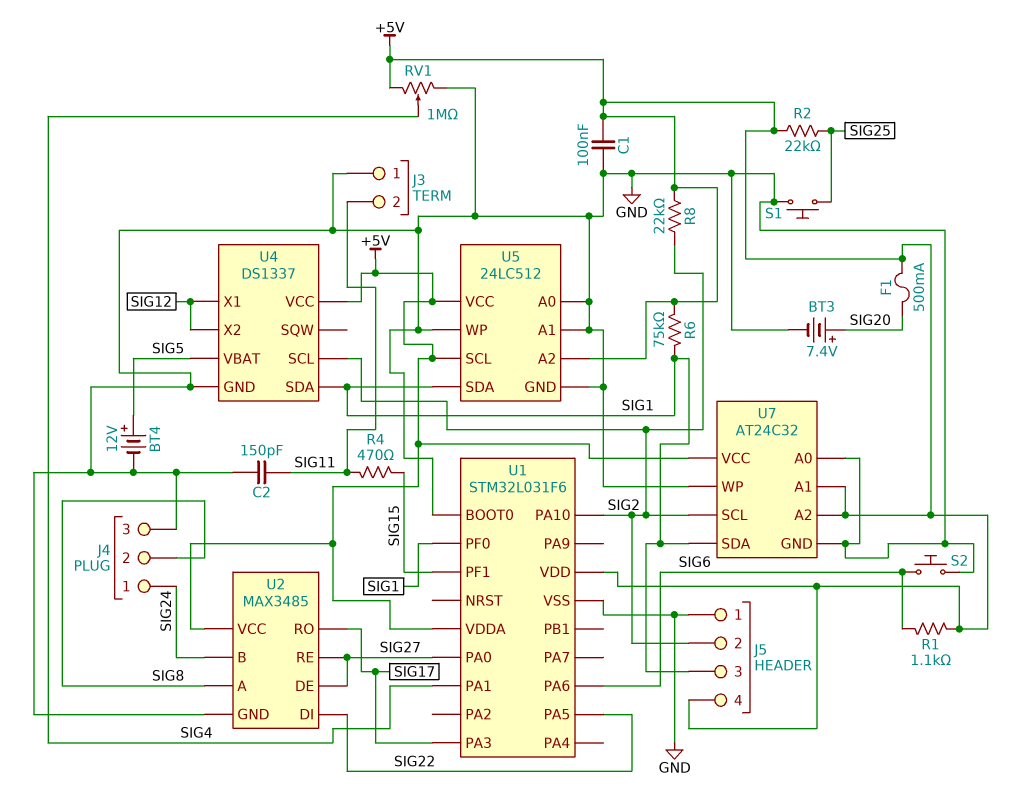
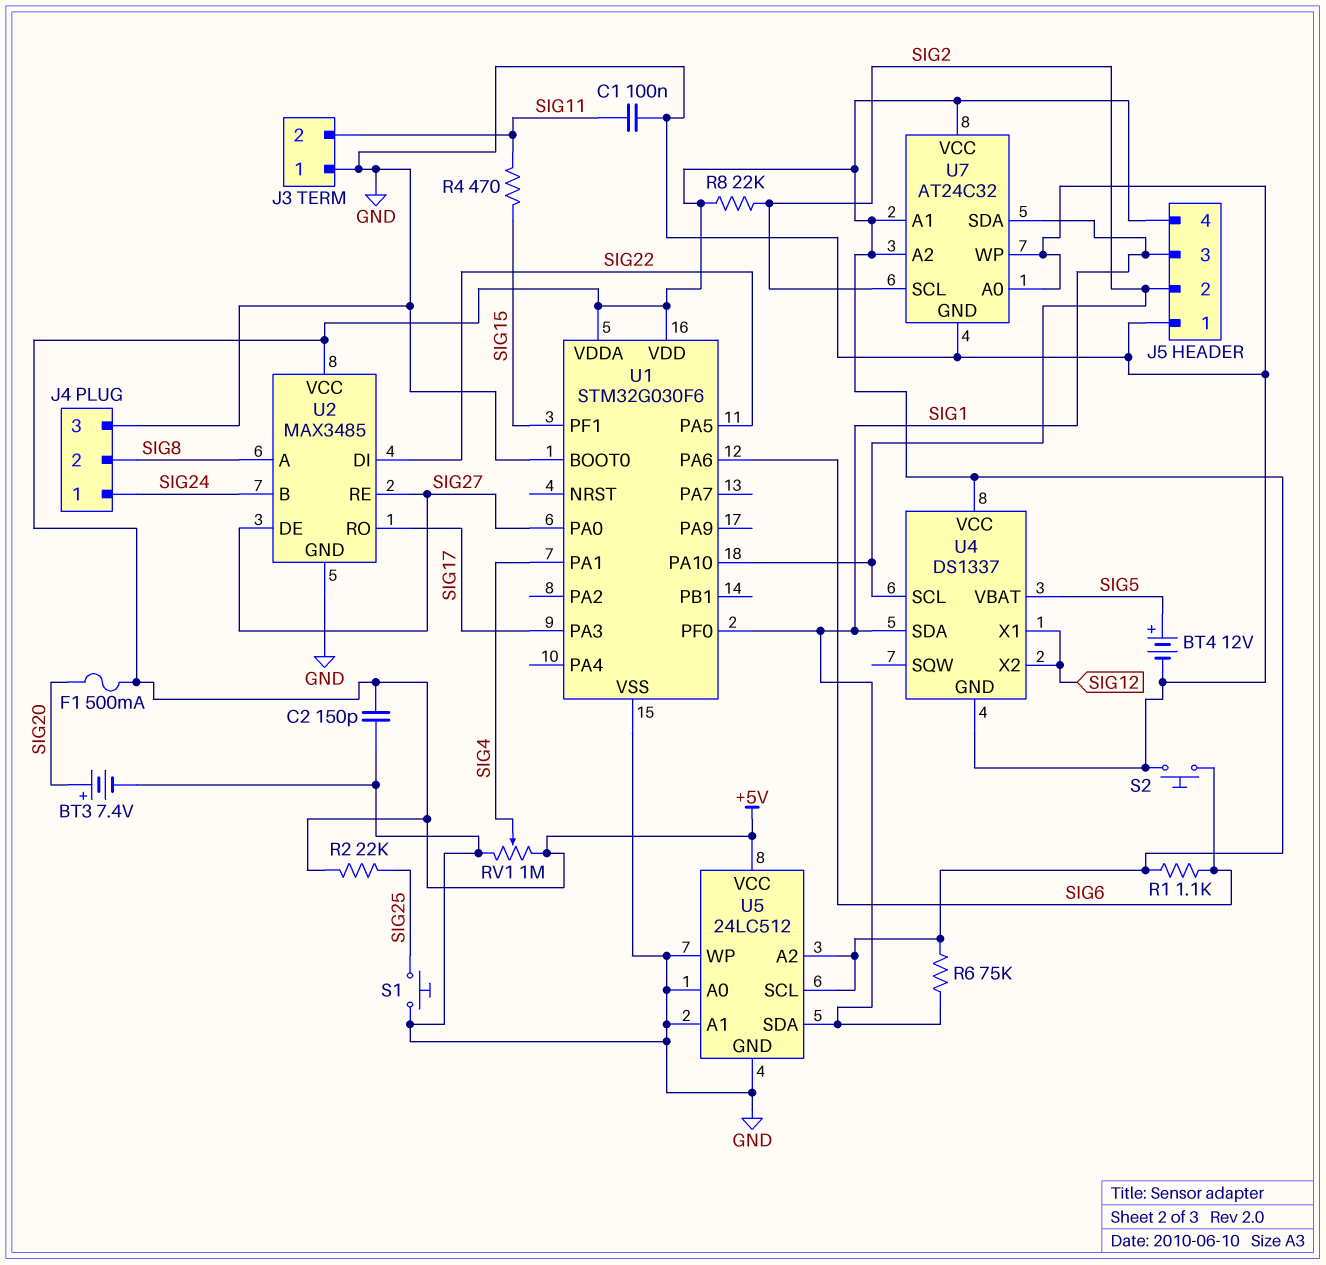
C1: 100nF (+5V, GND) -> 100nF (GND, SIG11)
C2: 150pF (GND, SIG11) -> 150pF (+5V, GND)
U1: STM32L031F6 -> STM32G030F6

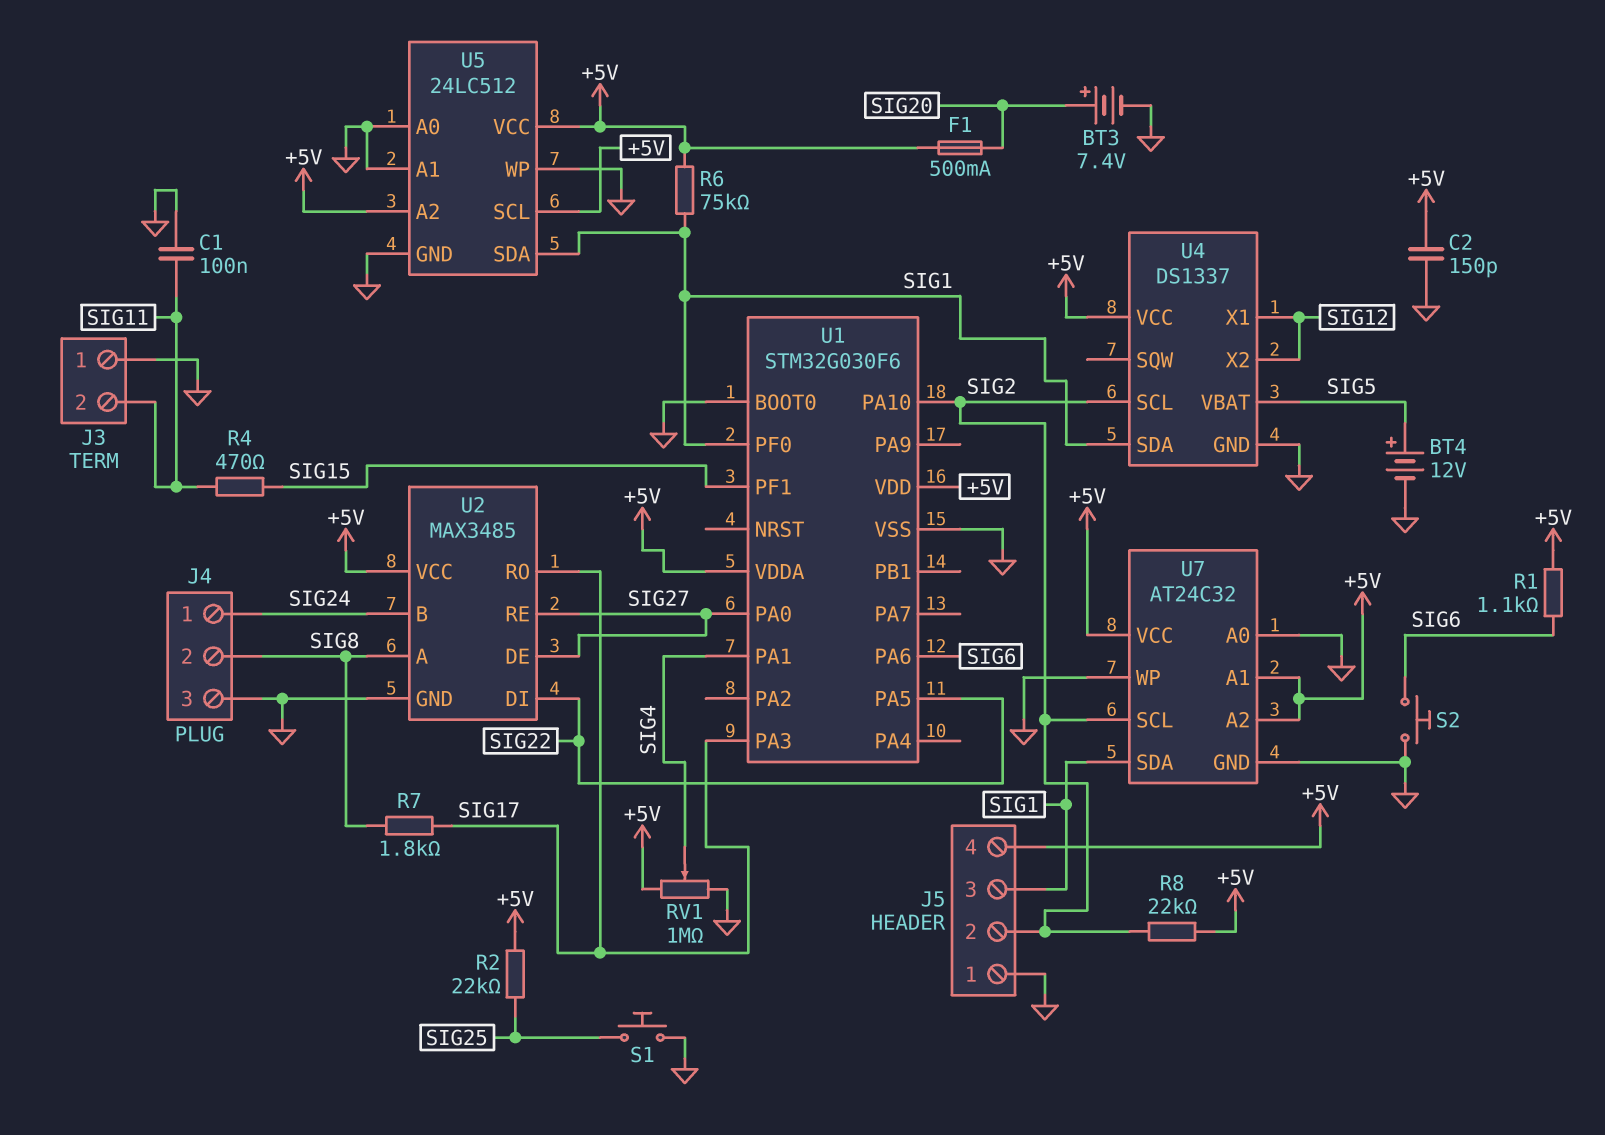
R7: none -> 1.8k (SIG8, SIG17)

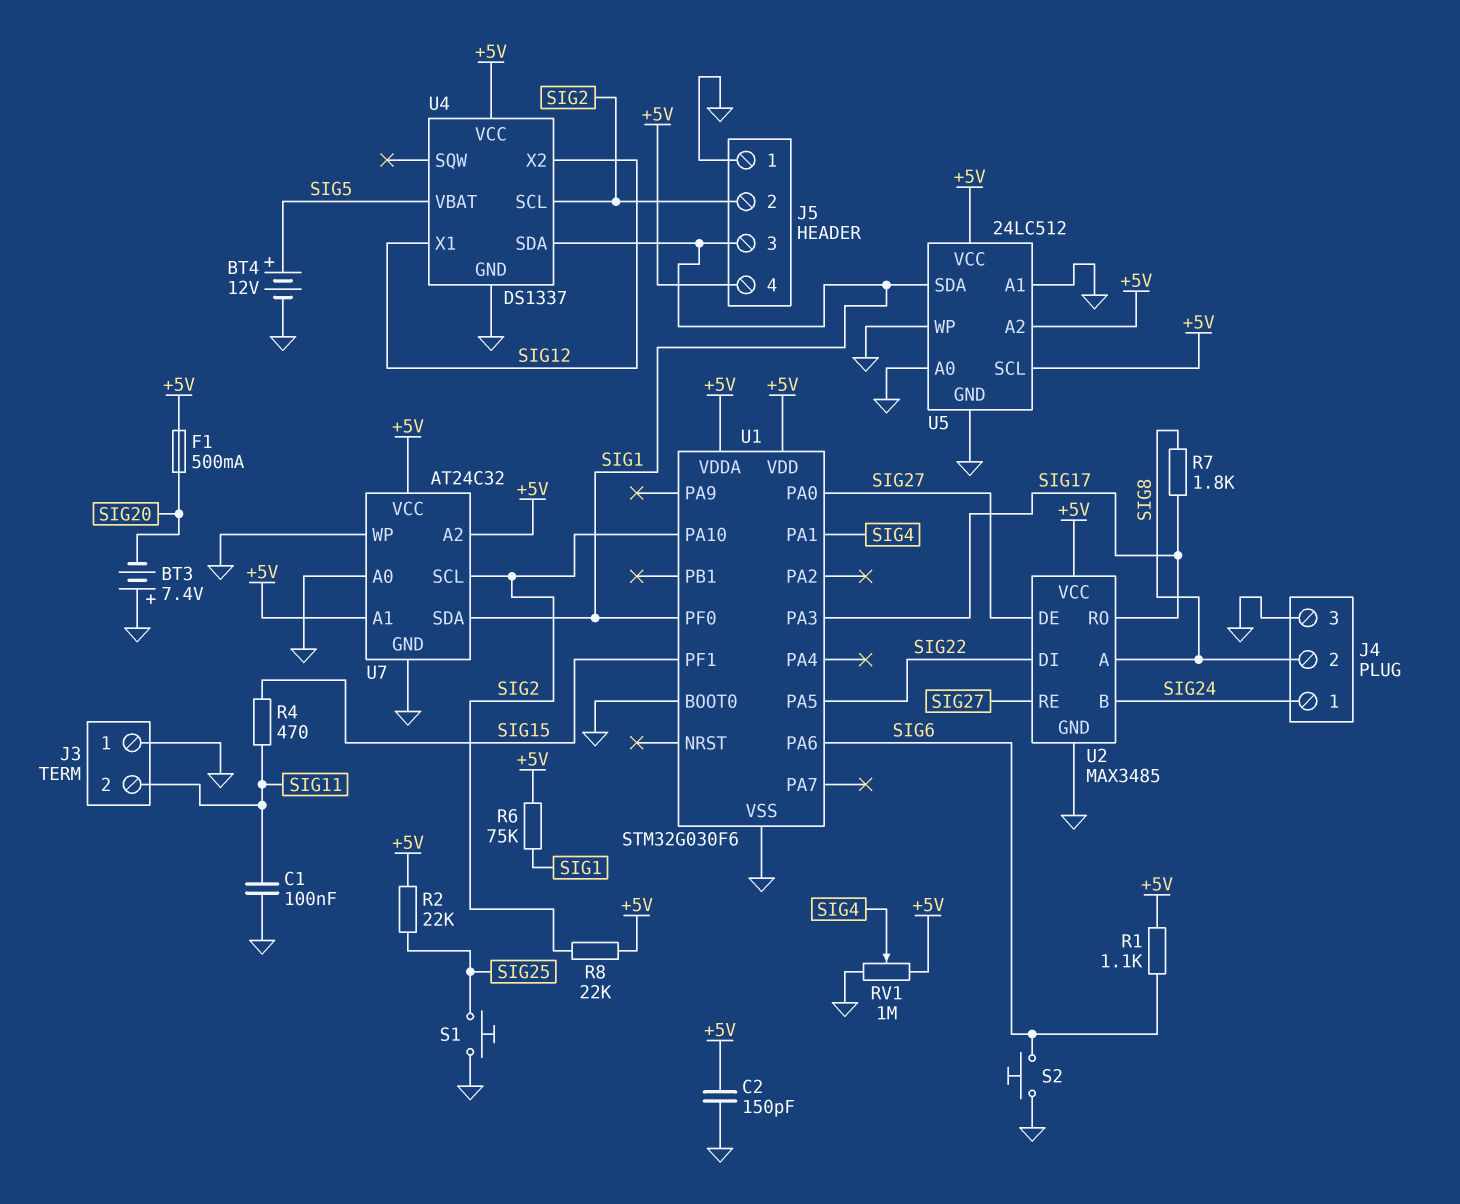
BT3: 7.4V (plus SIG20, minus GND) -> 7.4V (plus GND, minus SIG20)

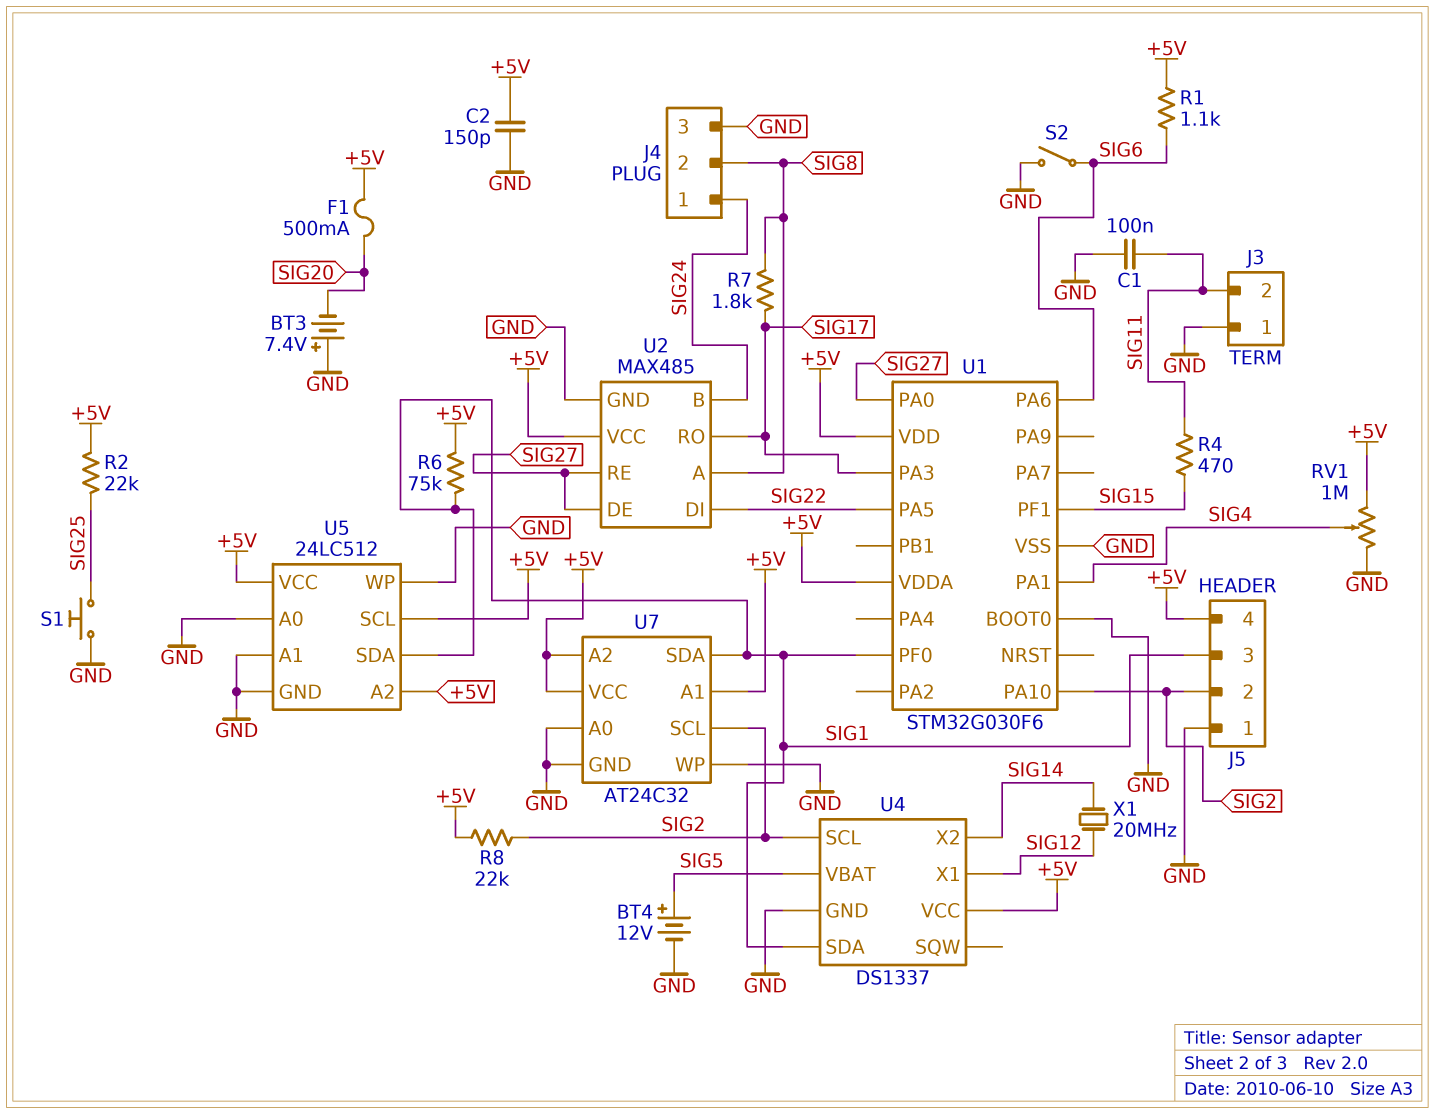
S2: button (GND, SIG6) -> switch (GND, SIG6)
U2: MAX3485 -> MAX485
U4 pin X2: SIG12 -> SIG14
X1: none -> 20MHz (SIG12, SIG14)

